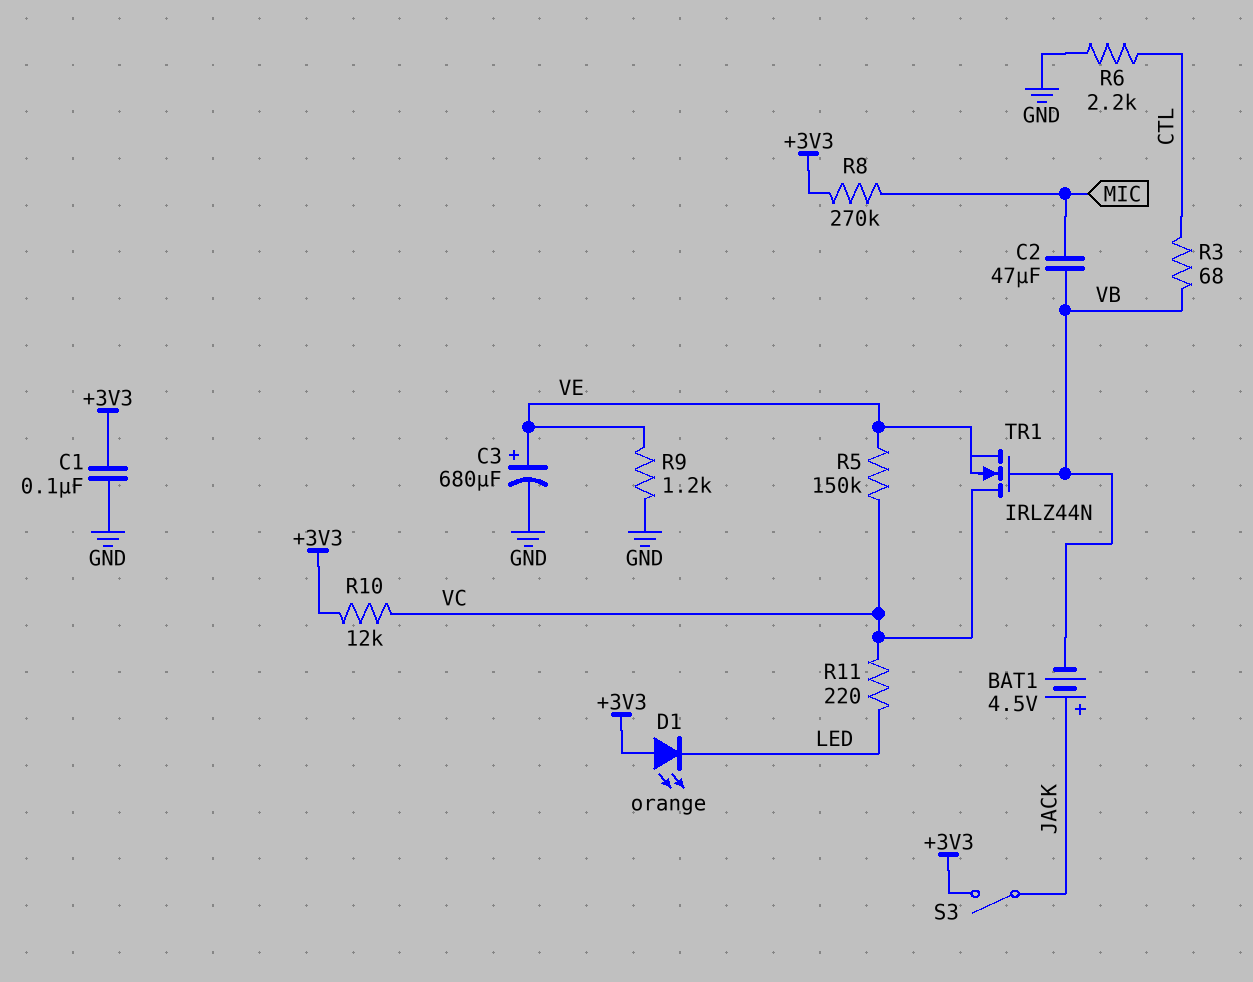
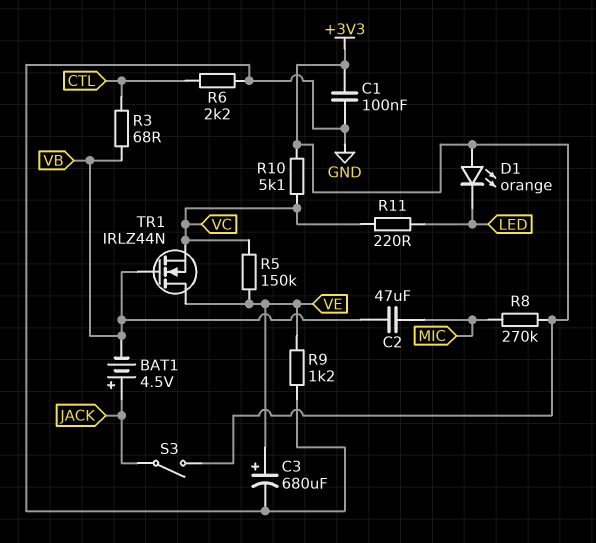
R10: 12k (+3V3, VC) -> 5.1k (+3V3, VC)
TR1: NMOS IRLZ44N (G VB, D VC, S VE) -> NMOS IRLZ44N (G VB, D VE, S VC)

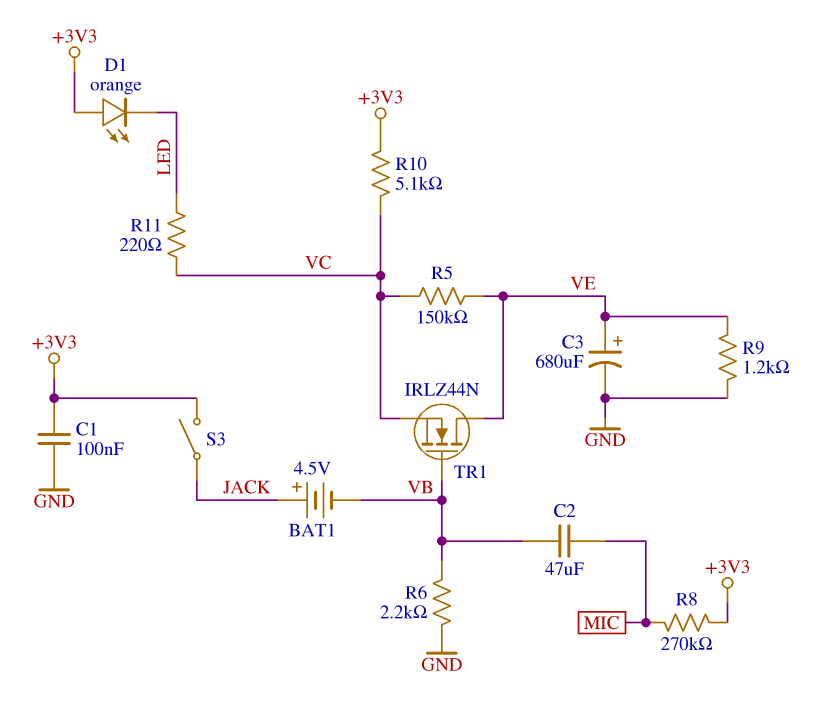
R3: 68 (CTL, VB) -> none
R6: 2.2k (CTL, GND) -> 2.2k (GND, VB)

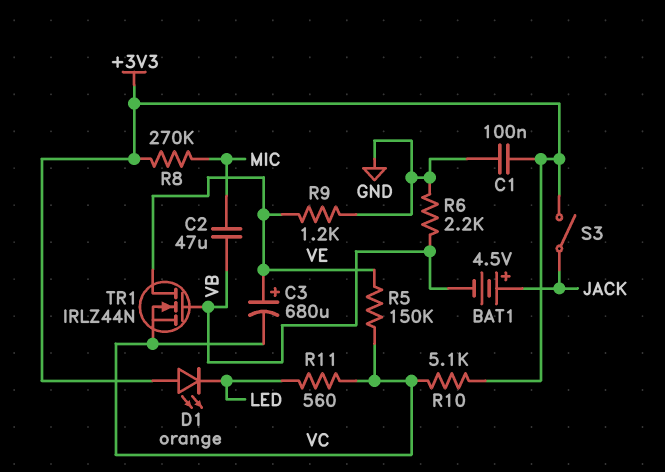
C3: 680uF (plus VE, minus GND) -> 680uF (plus VE, minus VC)
R11: 220 (LED, VC) -> 560 (LED, VC)

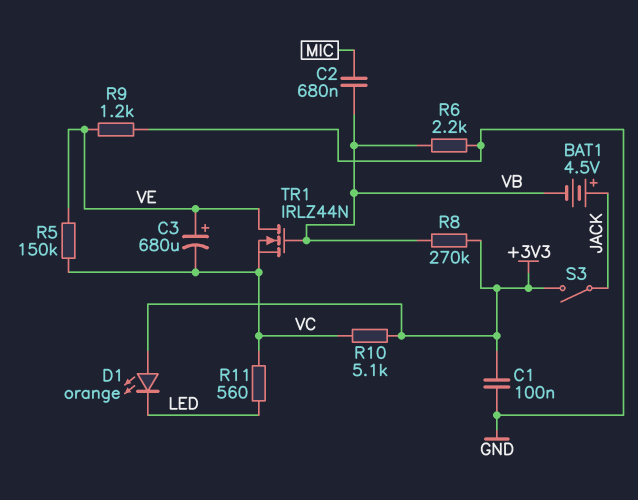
C2: 47uF (MIC, VB) -> 680nF (MIC, VB)
R8: 270k (+3V3, MIC) -> 270k (+3V3, VB)

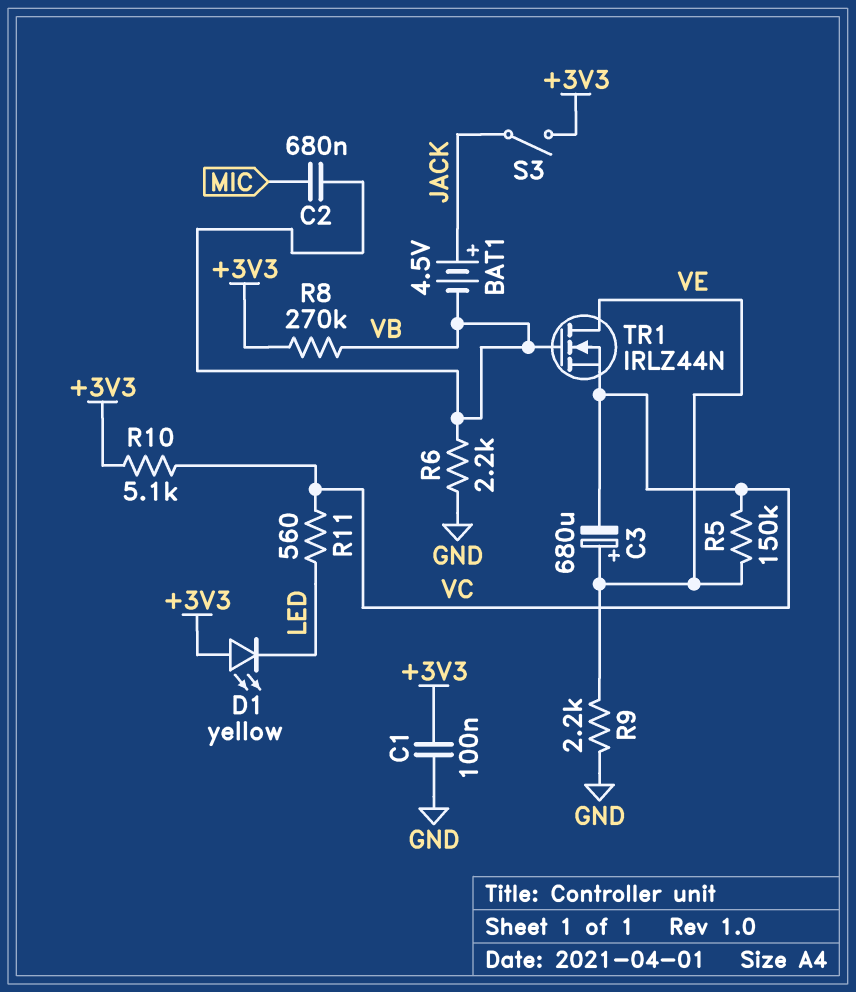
D1: LED orange (A +3V3, K LED) -> LED yellow (A +3V3, K LED)
R9: 1.2k (GND, VE) -> 2.2k (GND, VE)

